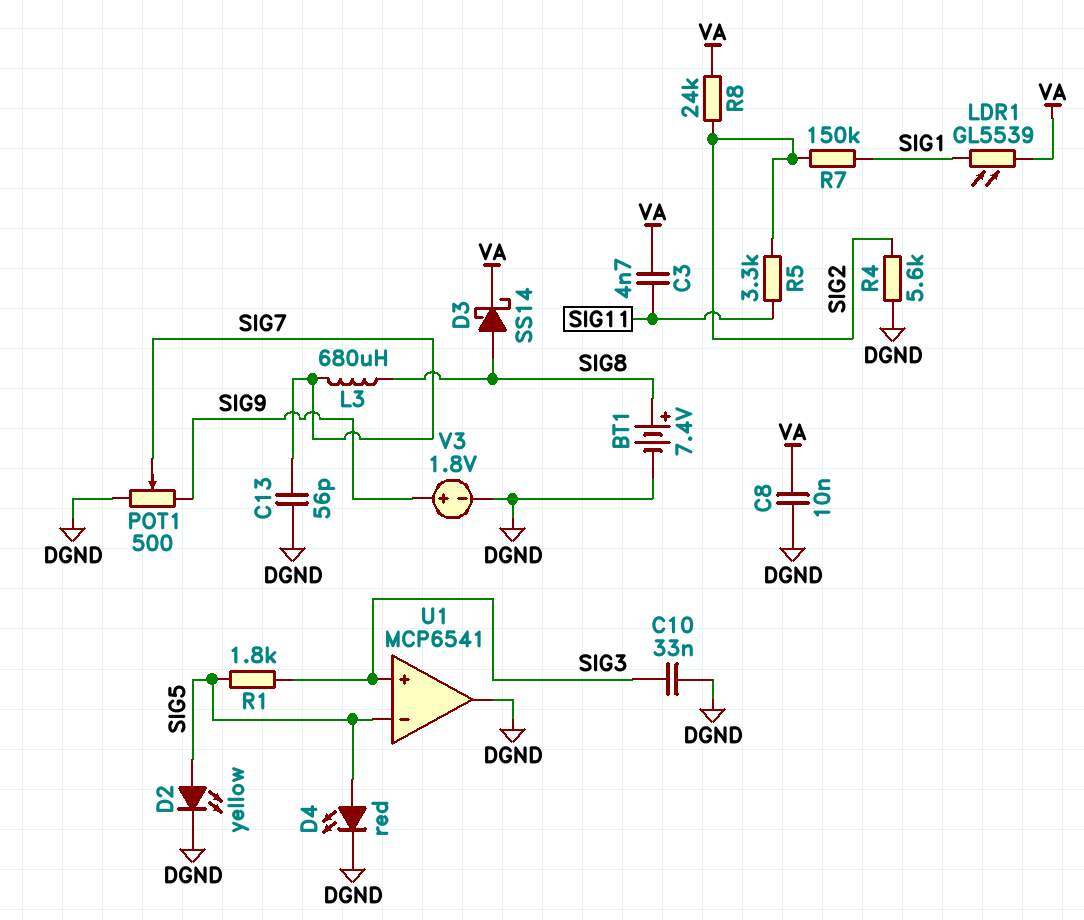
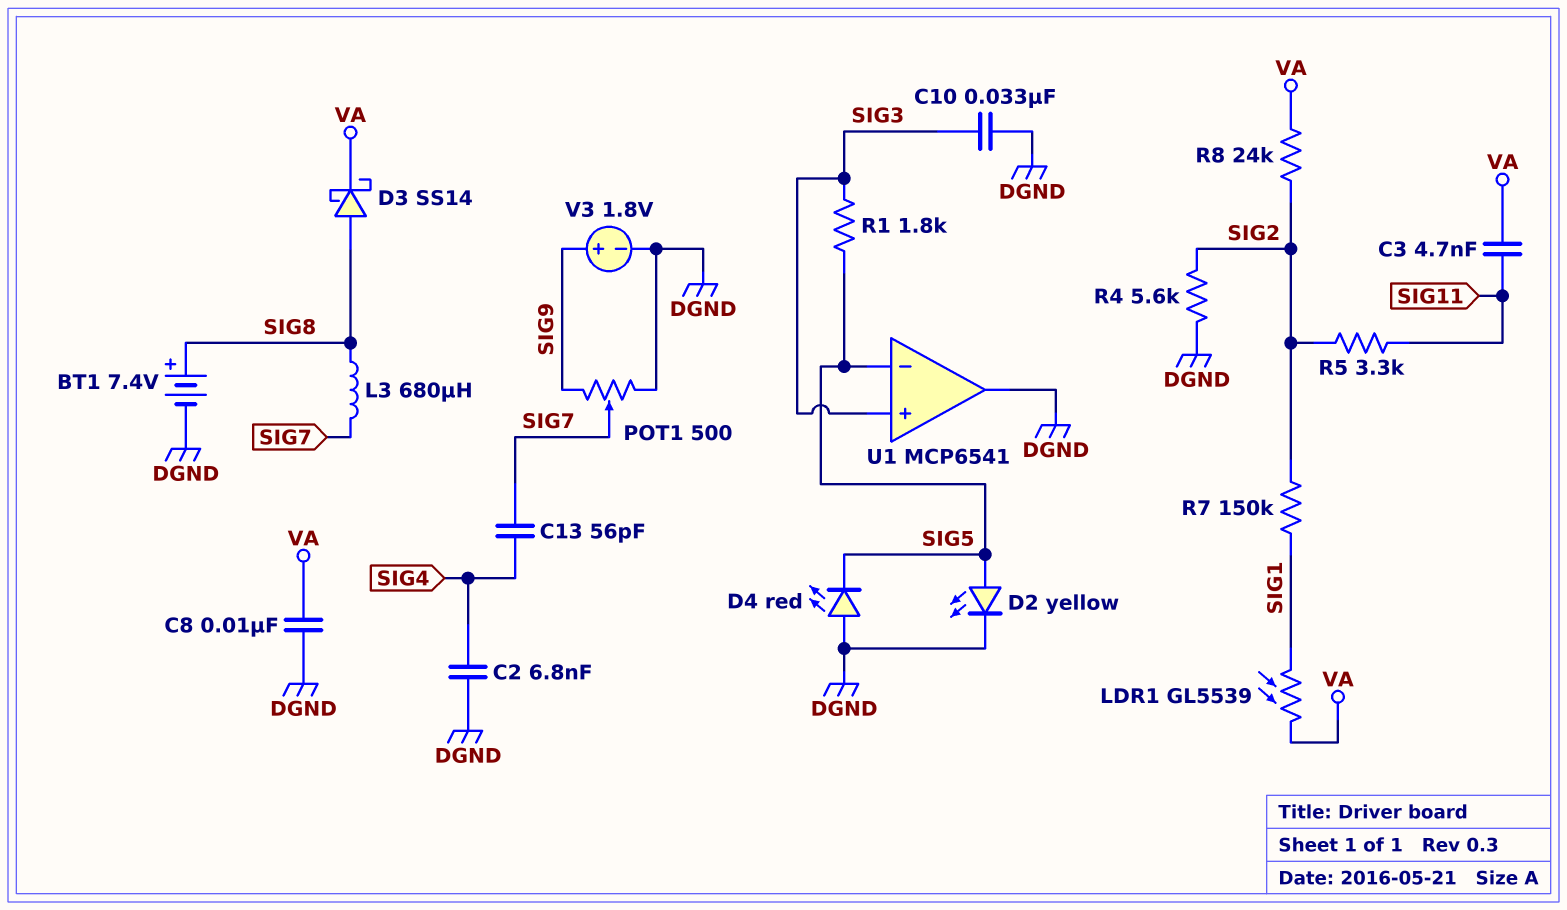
C2: none -> 6.8nF (DGND, SIG4)
C13: 56pF (DGND, SIG7) -> 56pF (SIG4, SIG7)
D4: LED red (A SIG5, K DGND) -> LED red (A DGND, K SIG5)

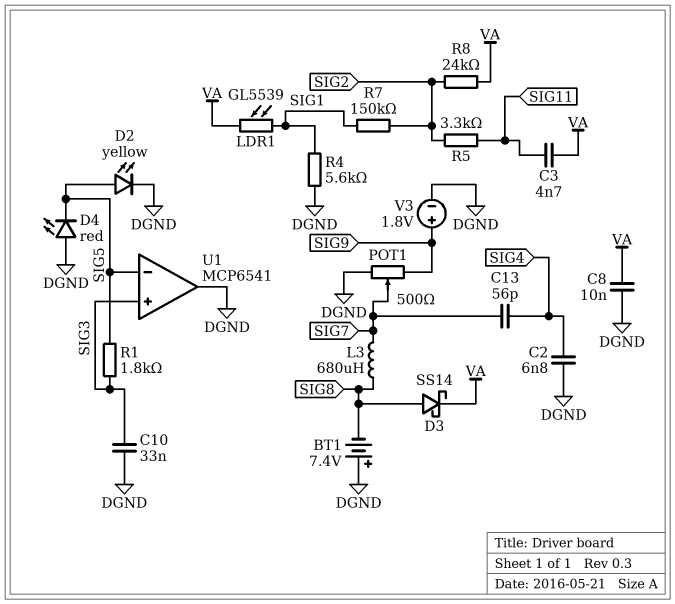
BT1: 7.4V (plus SIG8, minus DGND) -> 7.4V (plus DGND, minus SIG8)
R4: 5.6k (DGND, SIG2) -> 5.6k (DGND, SIG1)

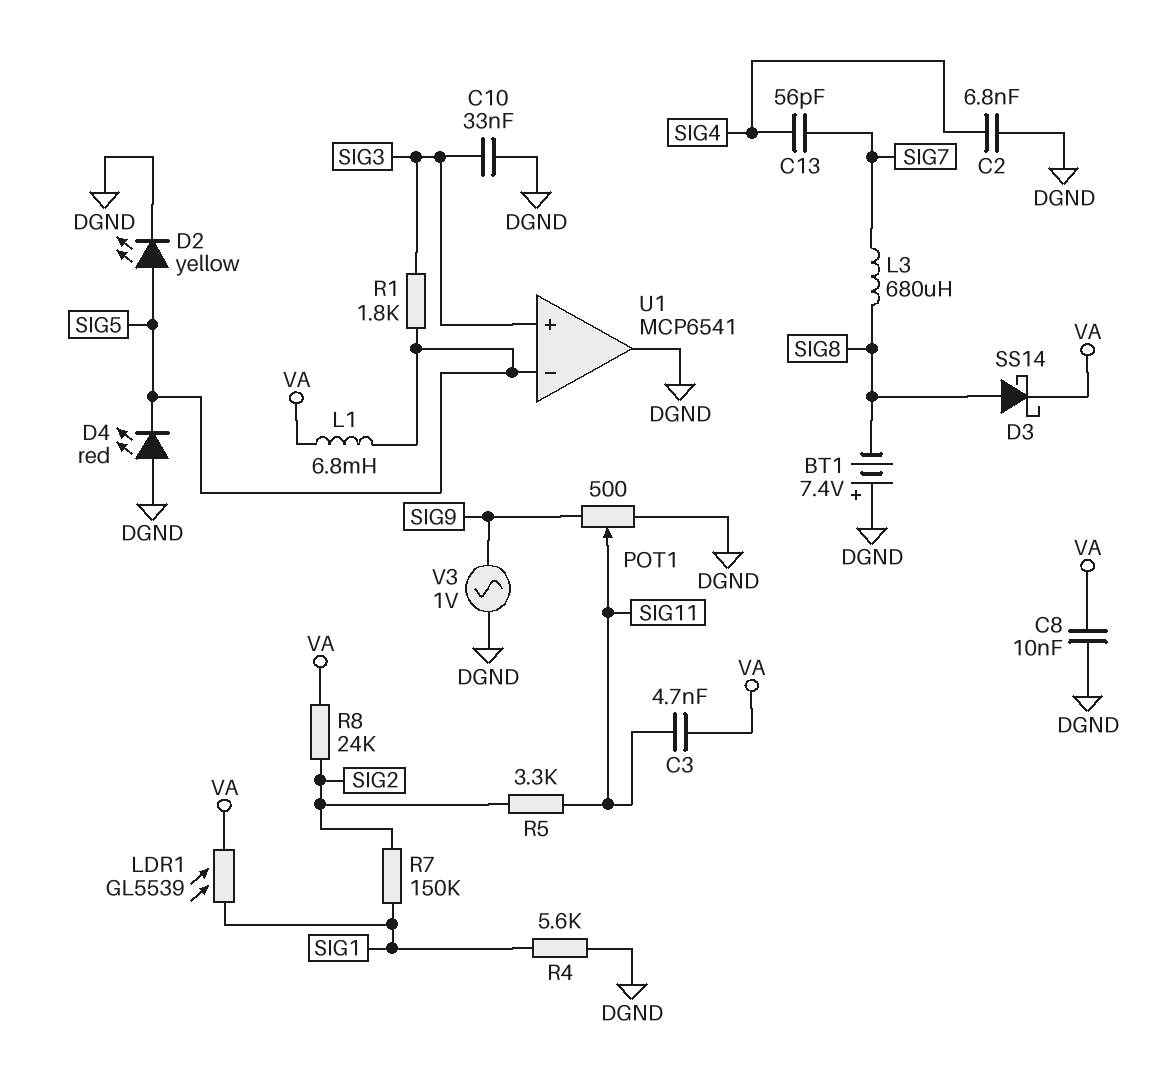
L1: none -> 6.8mH (SIG5, VA)
POT1: 500 (DGND, SIG9, wiper SIG7) -> 500 (DGND, SIG9, wiper SIG11)
V3: 1.8V (plus SIG9, minus DGND) -> AC 1V (DGND, SIG9)

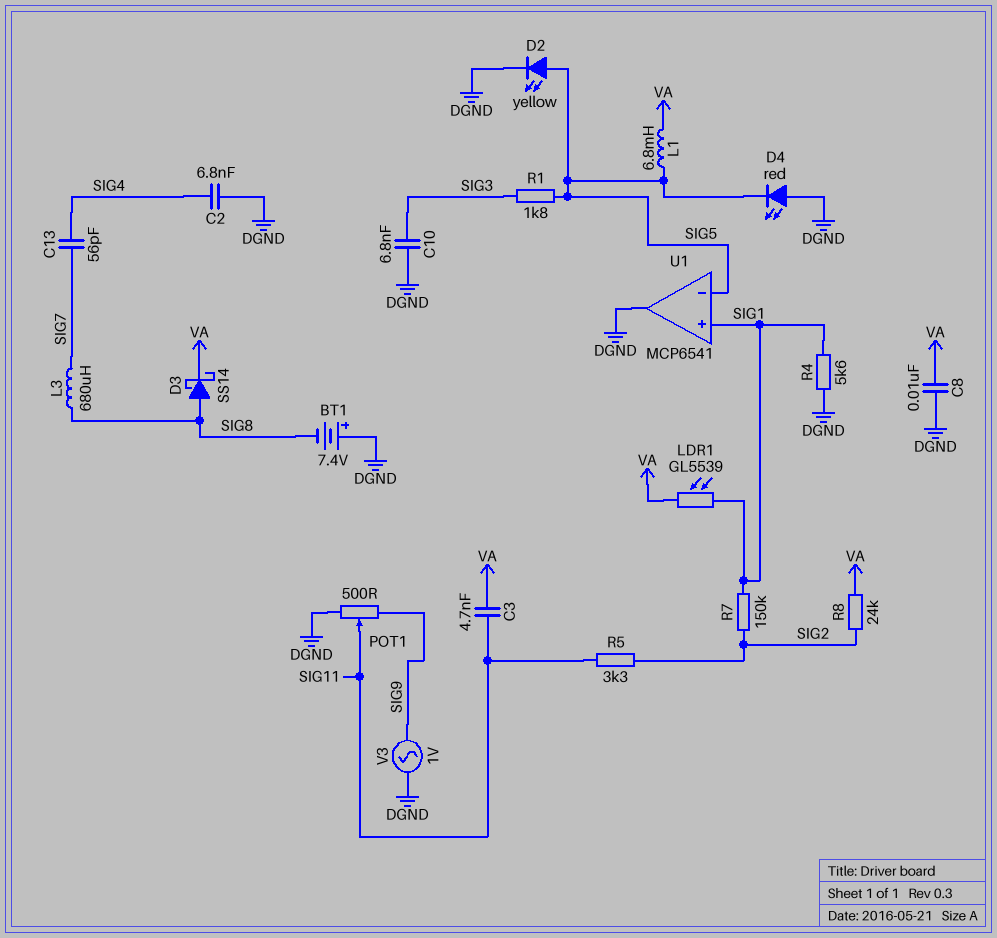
C10: 33nF (DGND, SIG3) -> 6.8nF (DGND, SIG3)
U1 pin in+: SIG3 -> SIG1

